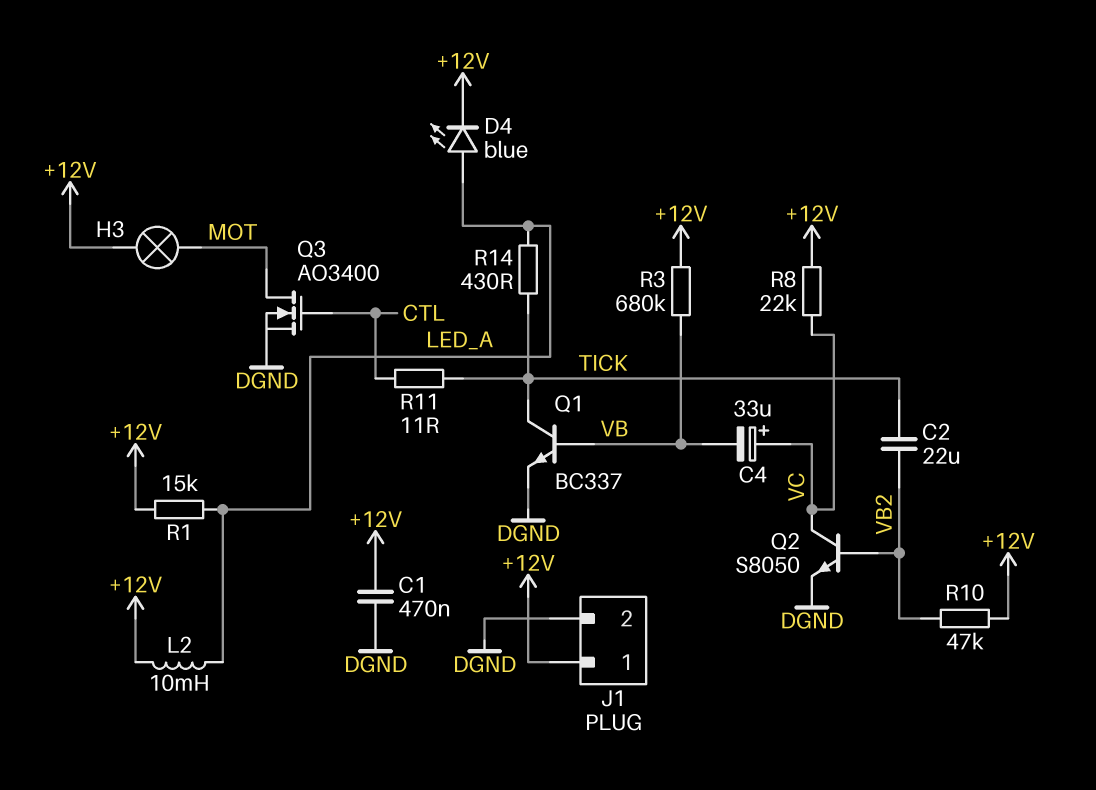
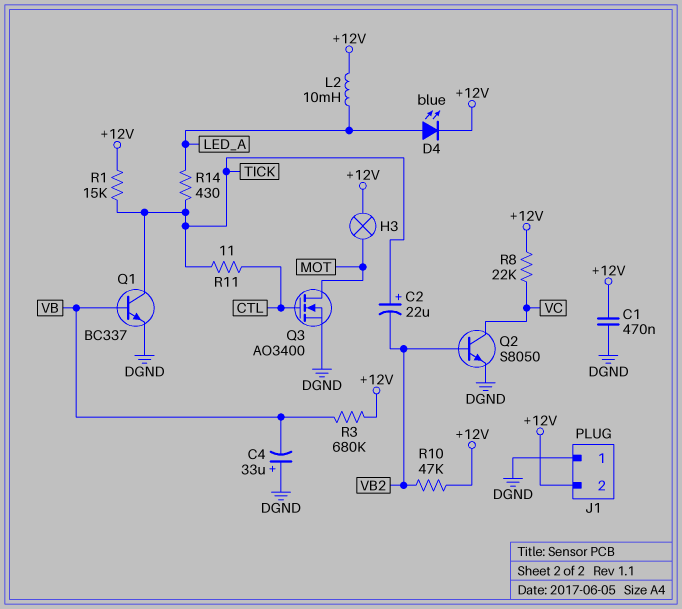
C2: 22uF (TICK, VB2) -> 22uF (plus TICK, minus VB2)
C4: 33uF (plus VC, minus VB) -> 33uF (plus DGND, minus VB)
J1 pin 1: +12V -> DGND
J1 pin 2: DGND -> +12V
R1: 15k (+12V, LED_A) -> 15k (+12V, TICK)

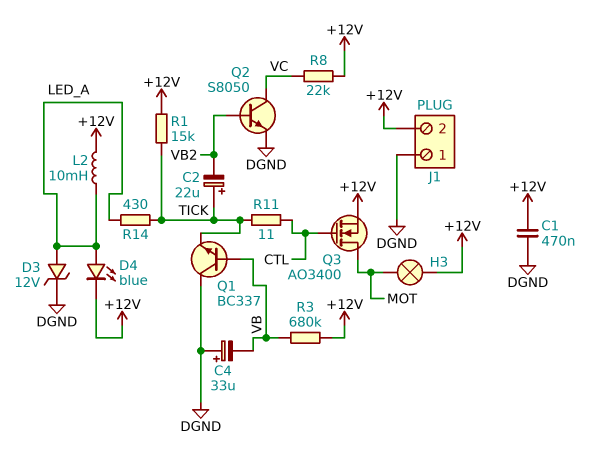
D3: none -> zener 12V (A LED_A, K DGND)
Q1: NPN BC337 (B VB, C TICK, E DGND) -> NPN BC337 (B VB, C DGND, E TICK)
Q3: NMOS AO3400 (G CTL, D MOT, S DGND) -> NMOS AO3400 (G CTL, D MOT, S +12V)
R10: 47k (+12V, VB2) -> none

